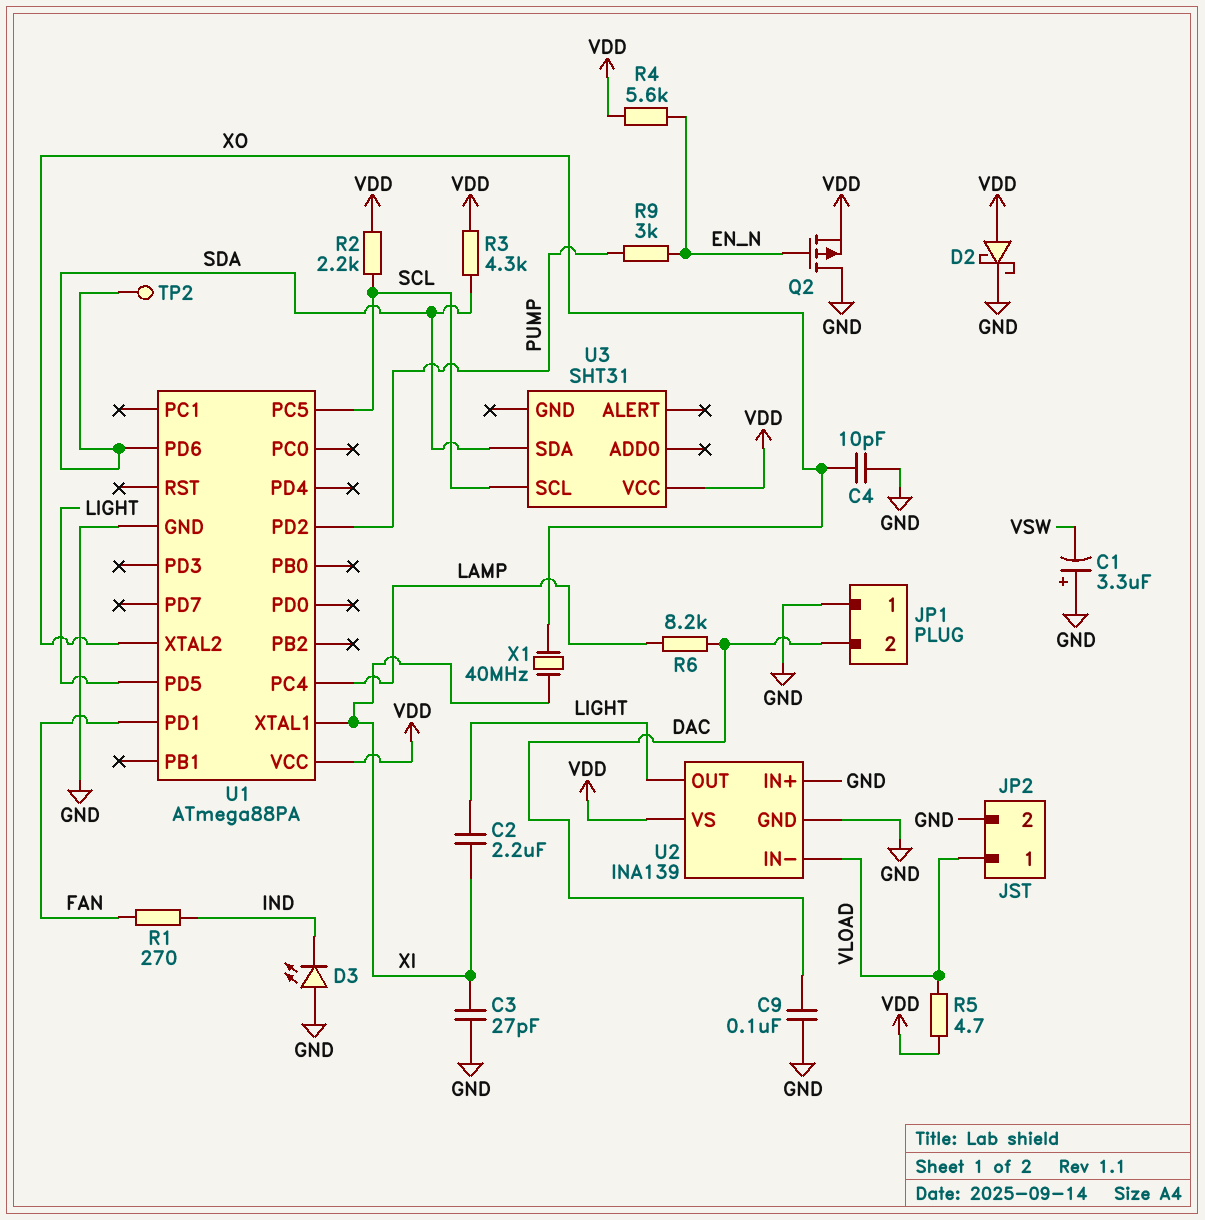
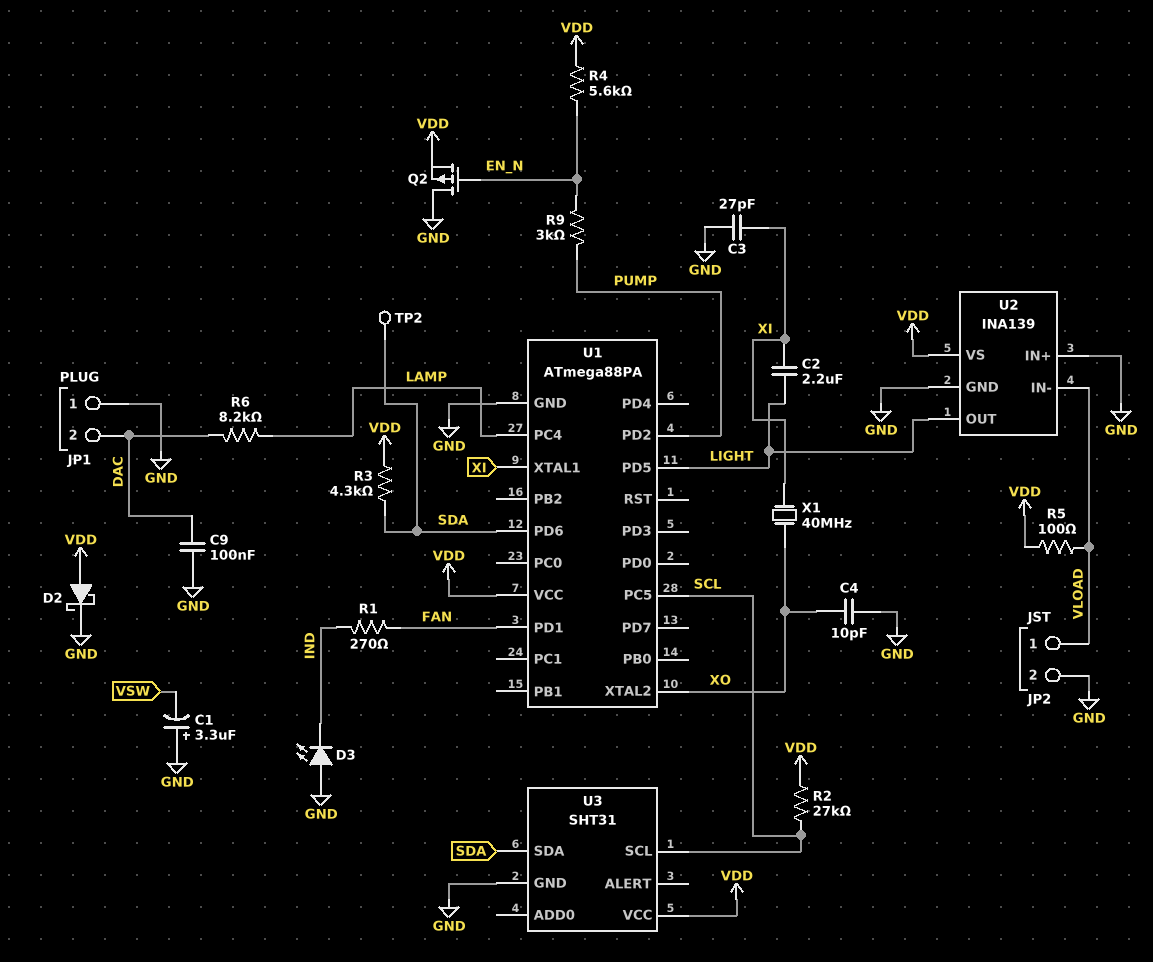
R2: 2.2k (SCL, VDD) -> 27k (SCL, VDD)
R5: 4.7 (VDD, VLOAD) -> 100 (VDD, VLOAD)
U3 pin GND: none -> GND

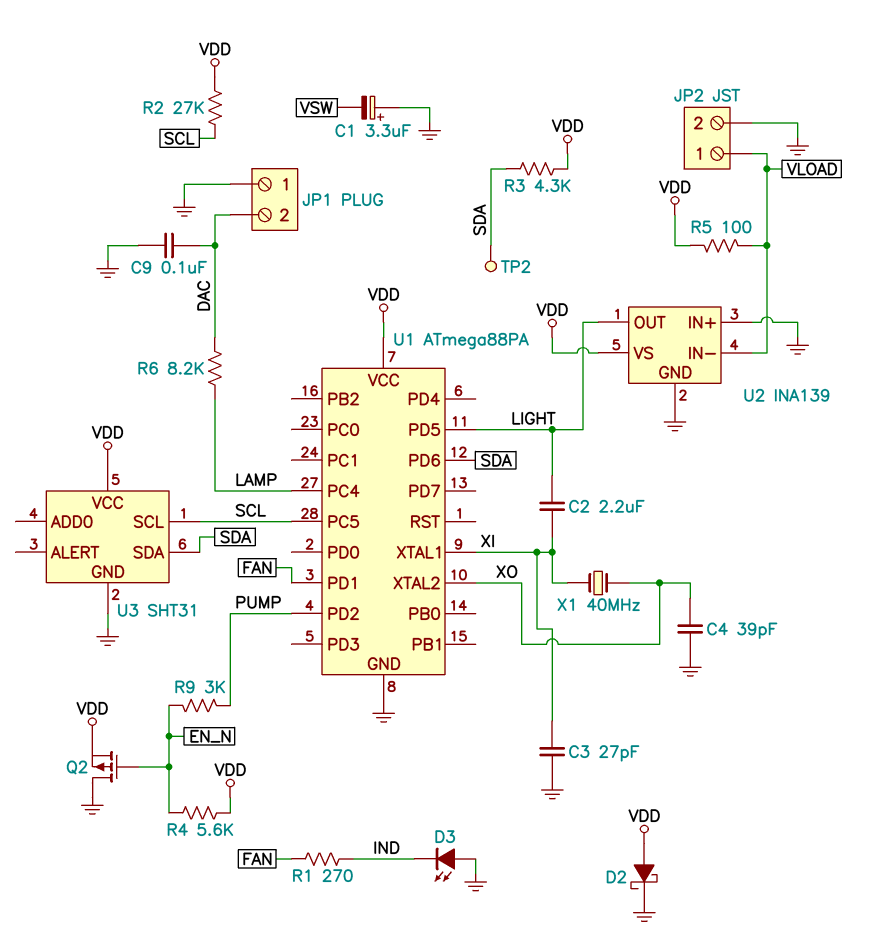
C4: 10pF (GND, XO) -> 39pF (GND, XO)

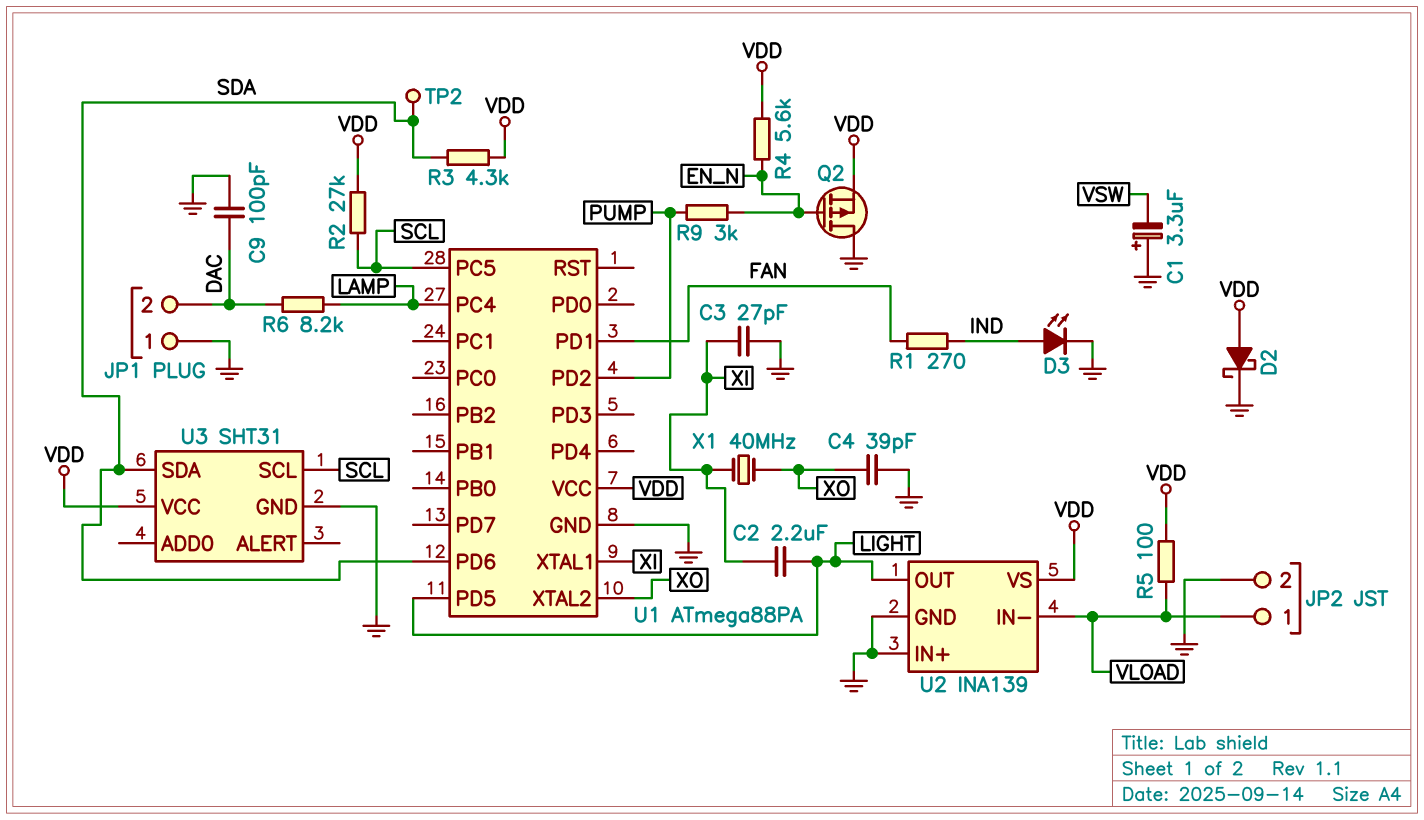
C9: 100nF (DAC, GND) -> 100pF (DAC, GND)
D3: LED (A GND, K IND) -> LED (A IND, K GND)

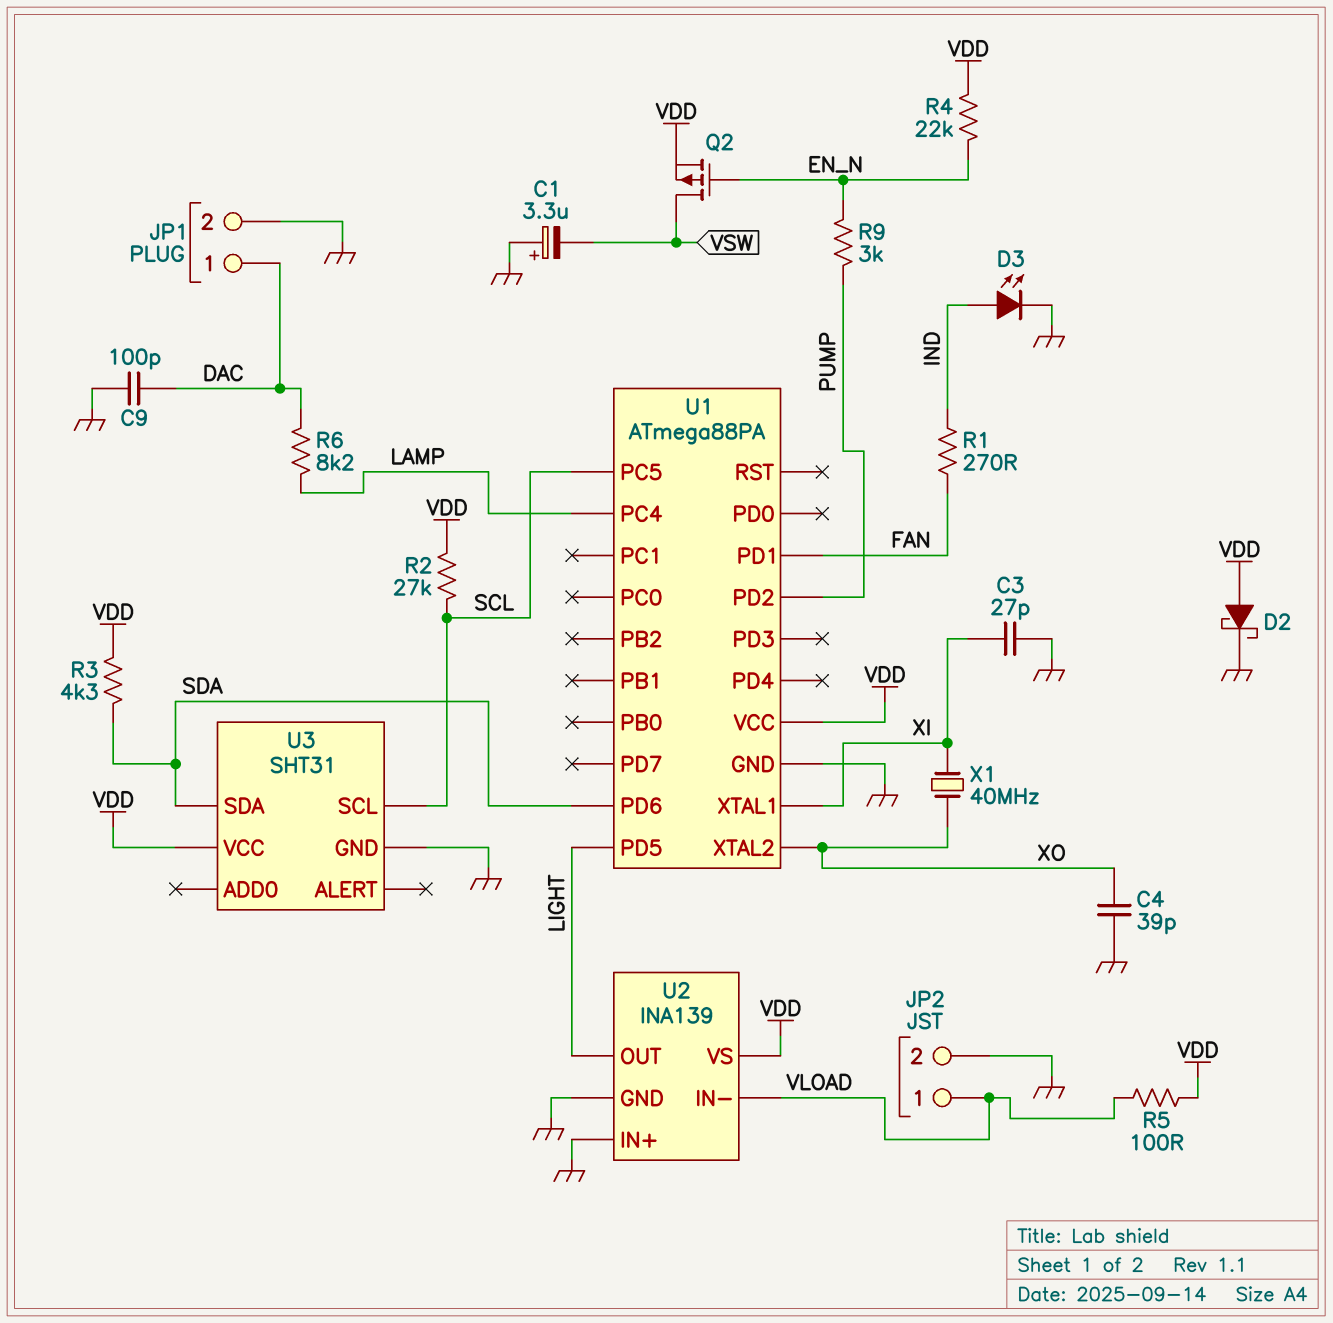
C2: 2.2uF (LIGHT, XI) -> none
JP1 pin 1: GND -> DAC
JP1 pin 2: DAC -> GND
Q2: PMOS (G EN_N, D GND, S VDD) -> PMOS (G EN_N, D VSW, S VDD)
R4: 5.6k (EN_N, VDD) -> 22k (EN_N, VDD)
TP2: test point (SDA) -> none

